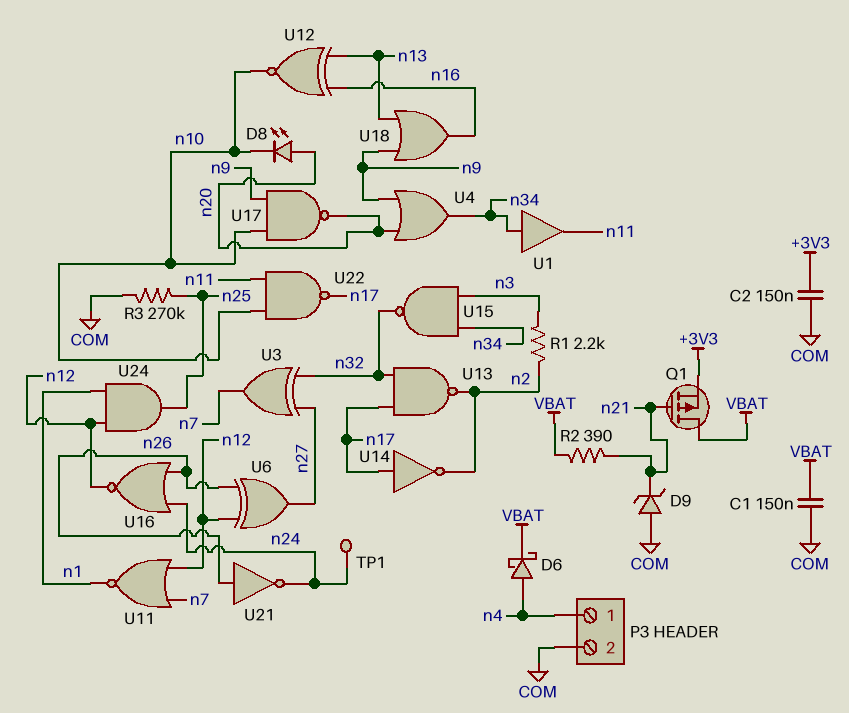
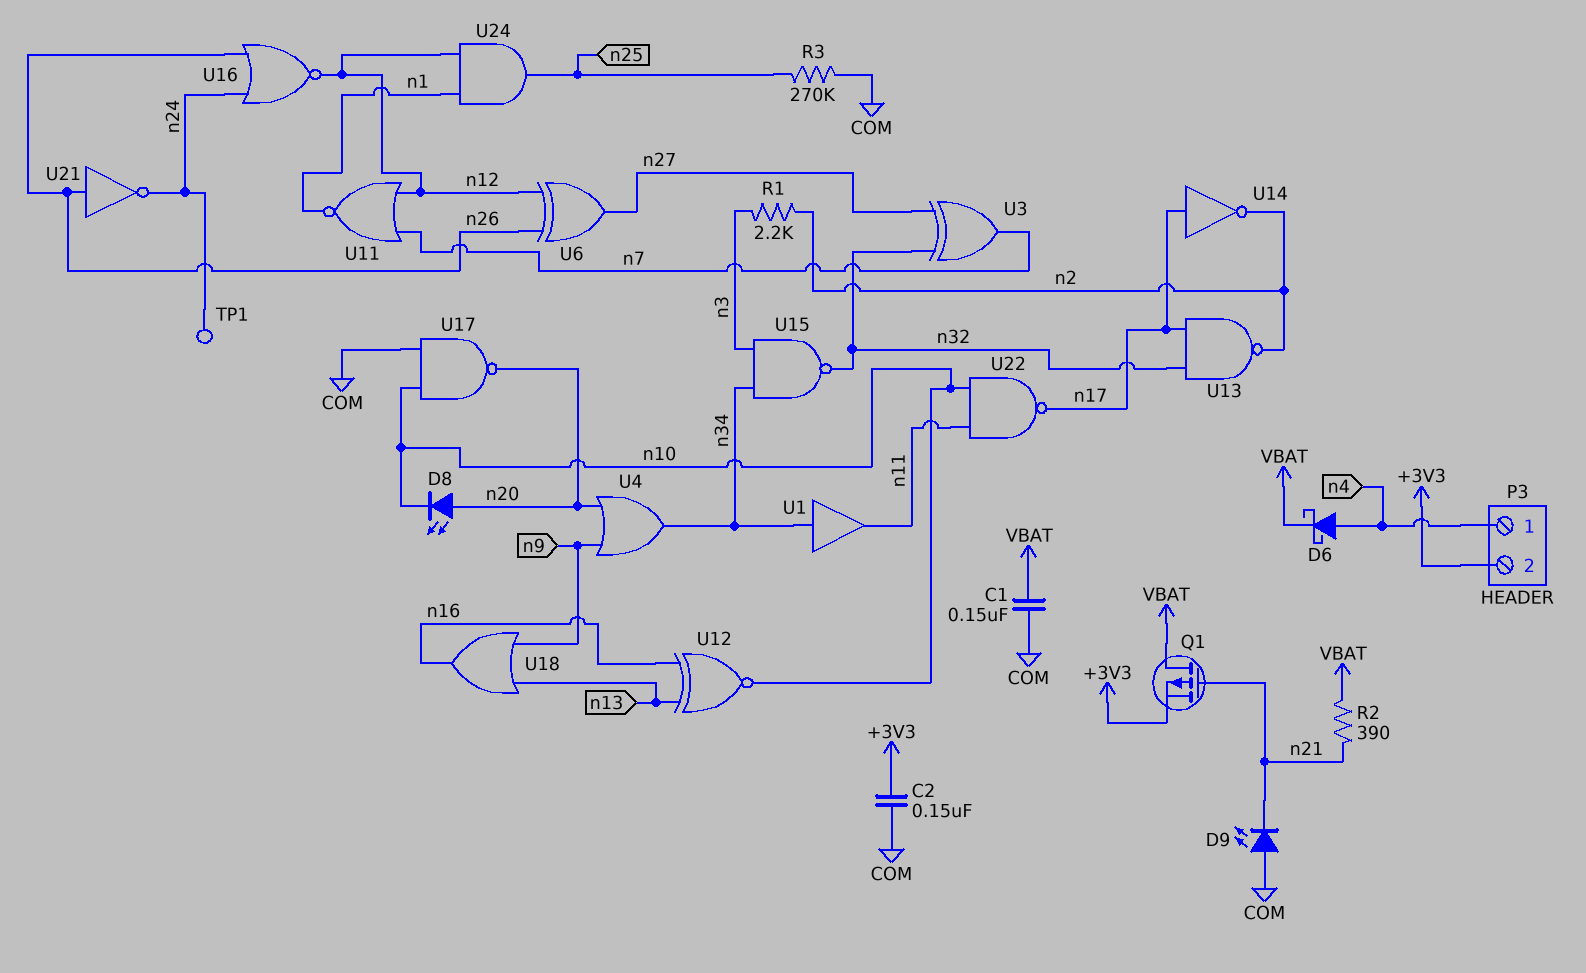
D9: zener (A COM, K n21) -> LED (A COM, K n21)
P3 pin 2: COM -> +3V3
U17: NAND (in n9, in n10, out n20) -> NAND (in COM, in n10, out n20)

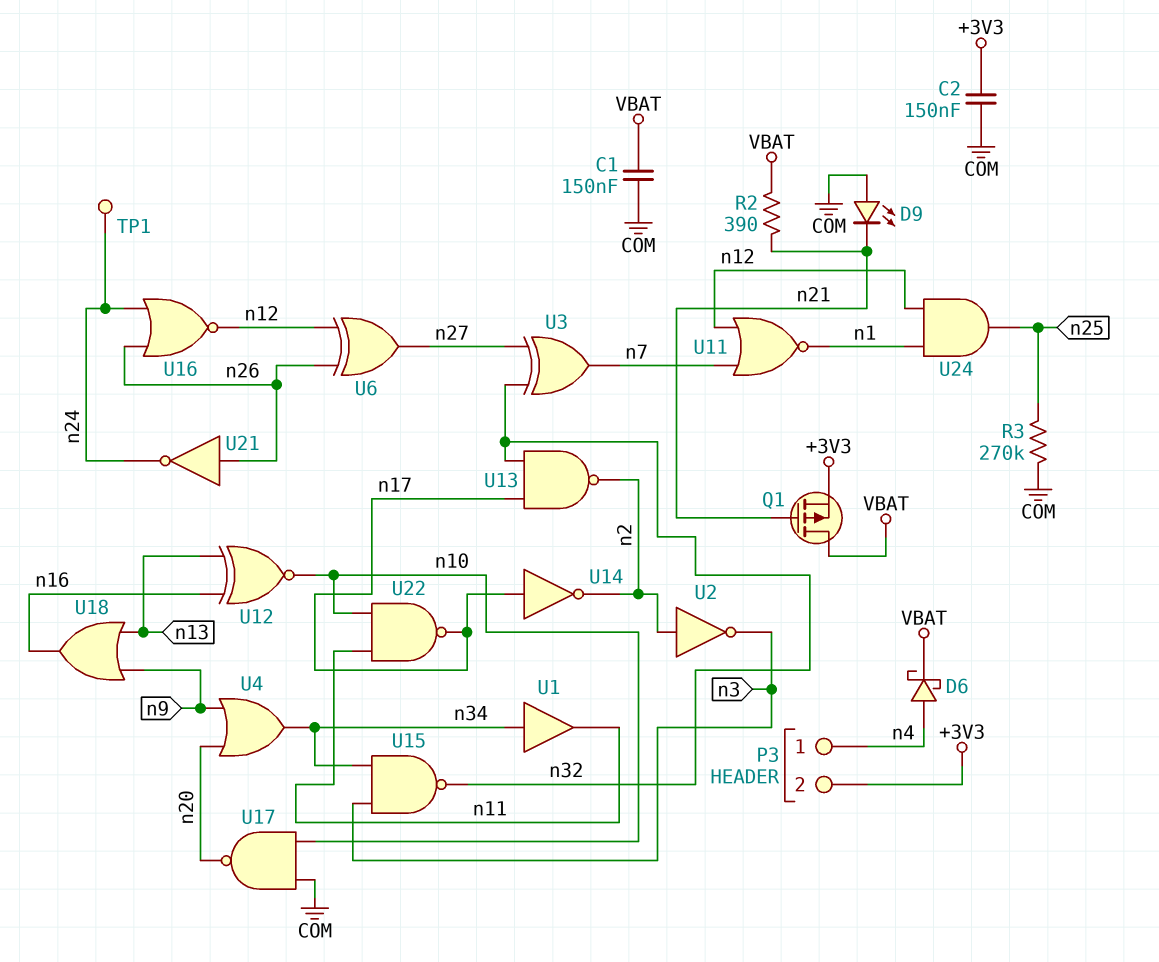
D8: LED (A n20, K n10) -> none
R1: 2.2k (n2, n3) -> none
U2: none -> NOT (in n2, out n3)

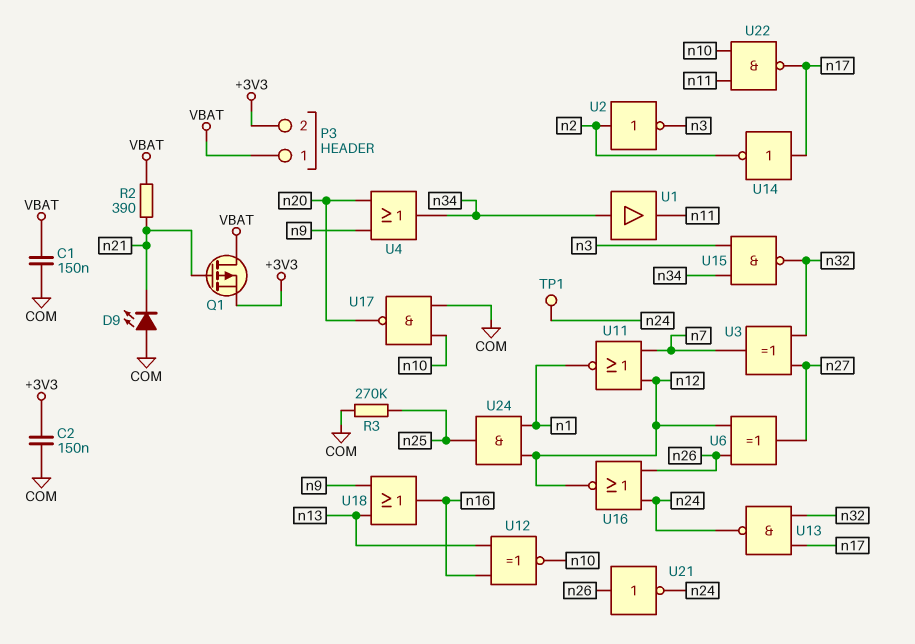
D6: schottky (A n4, K VBAT) -> none
P3 pin 1: n4 -> VBAT
U13: NAND (in n17, in n32, out n2) -> NAND (in n17, in n32, out n24)

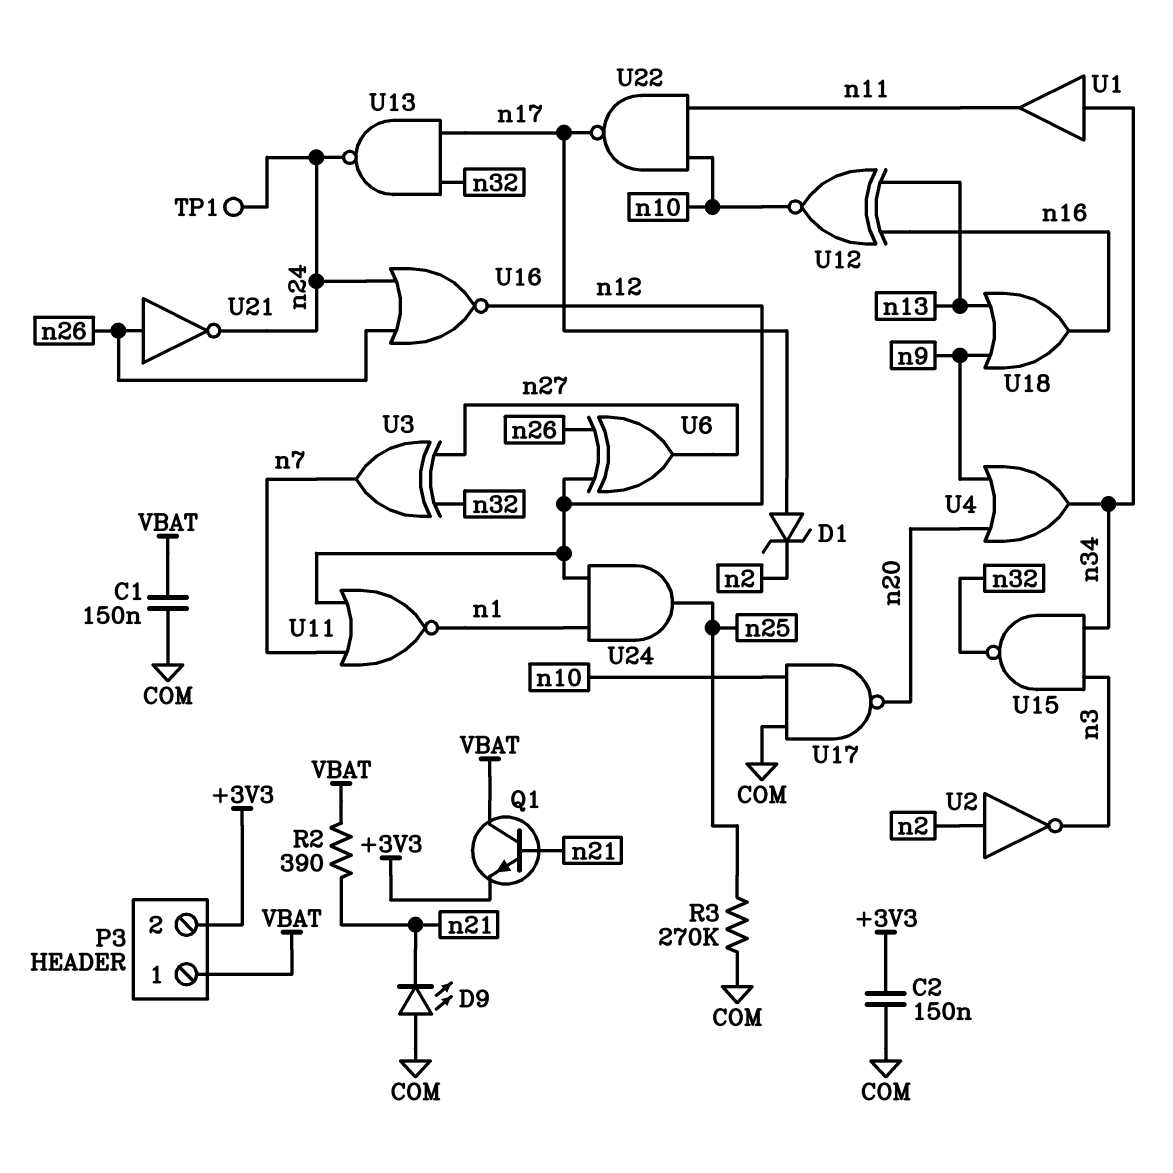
D1: none -> zener (A n17, K n2)
Q1: PMOS (G n21, D VBAT, S +3V3) -> NPN (B n21, C VBAT, E +3V3)
U14: NOT (in n17, out n2) -> none

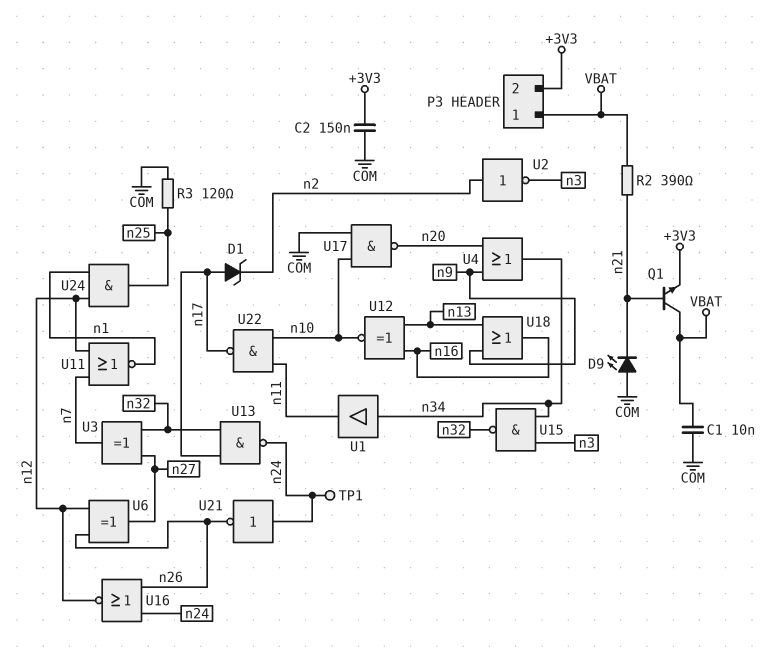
C1: 150nF (COM, VBAT) -> 10nF (COM, VBAT)
R3: 270k (COM, n25) -> 120 (COM, n25)
U21: NOT (in n26, out n24) -> NOT (in n24, out n26)

